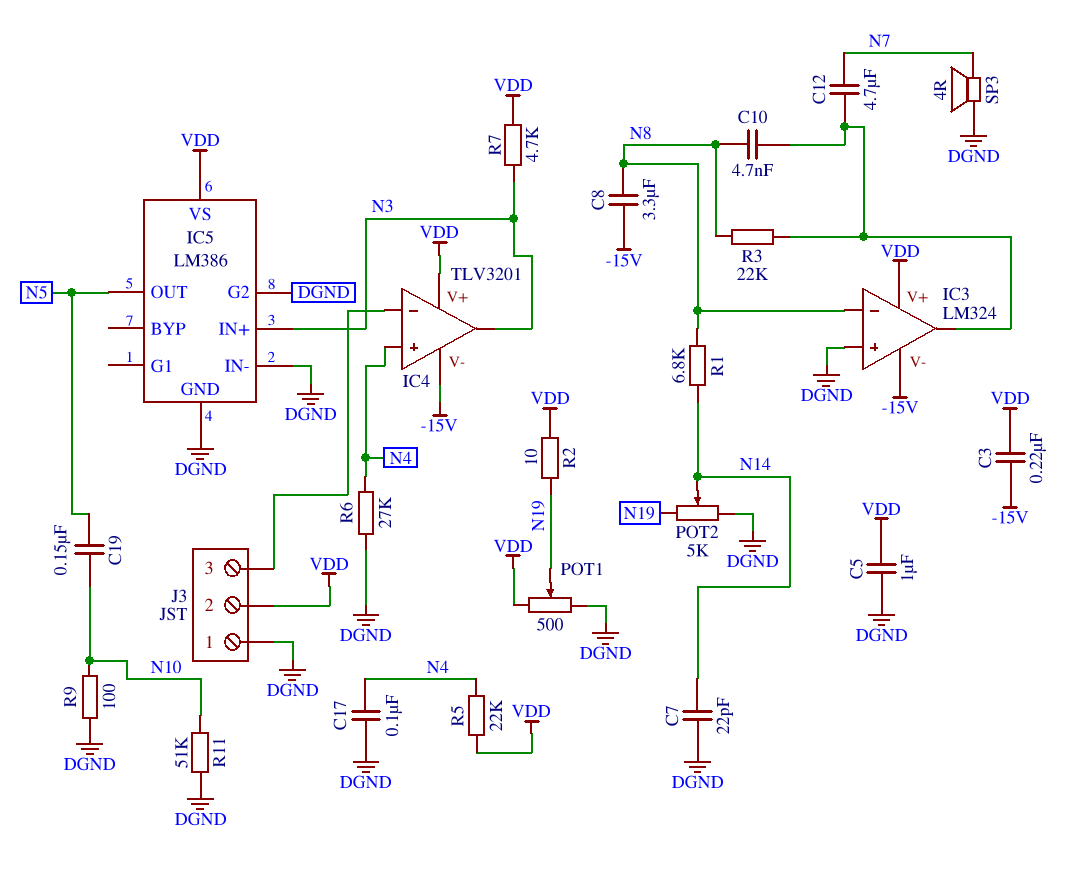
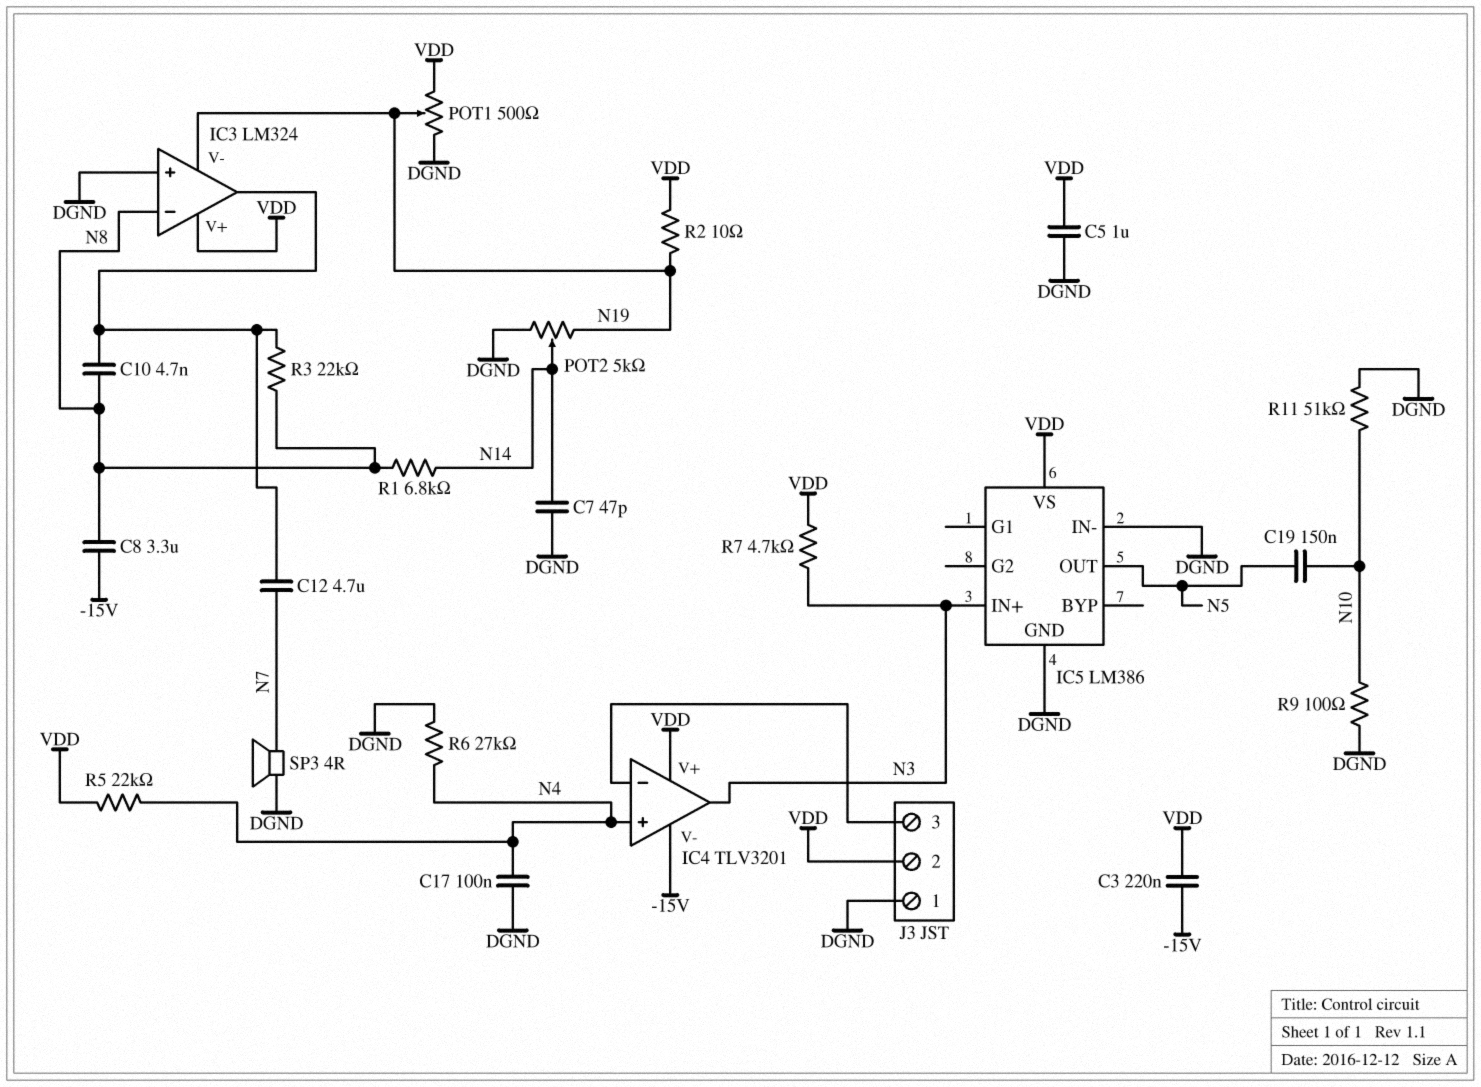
C7: 22pF (DGND, N14) -> 47pF (DGND, N14)
IC3 pin V-: -15V -> N19
IC5 pin G2: DGND -> none

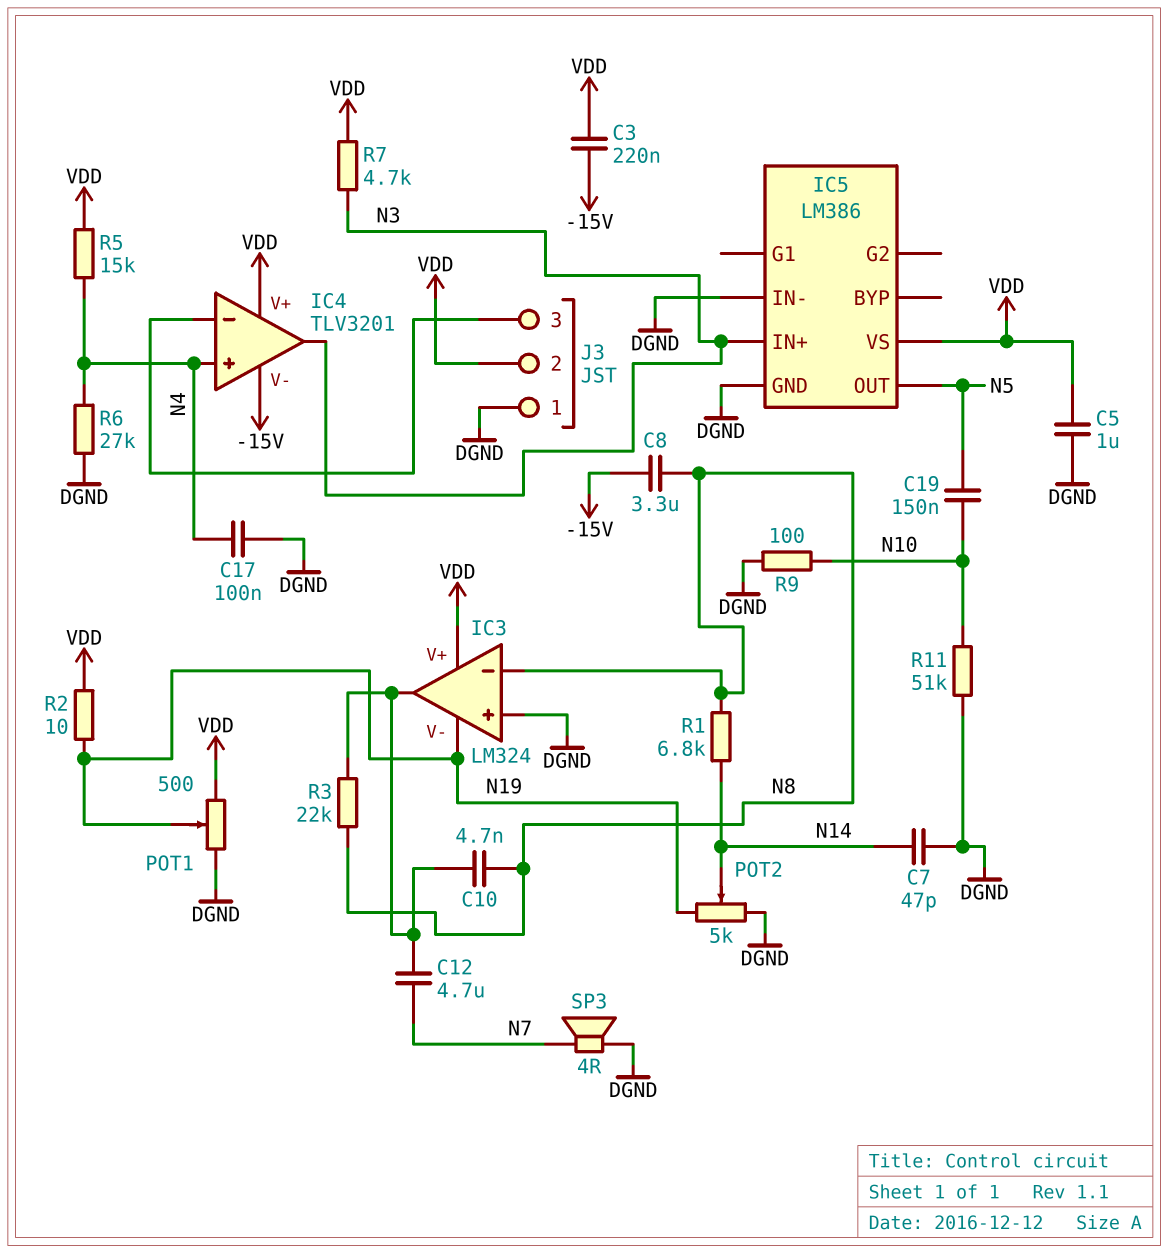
R5: 22k (N4, VDD) -> 15k (N4, VDD)

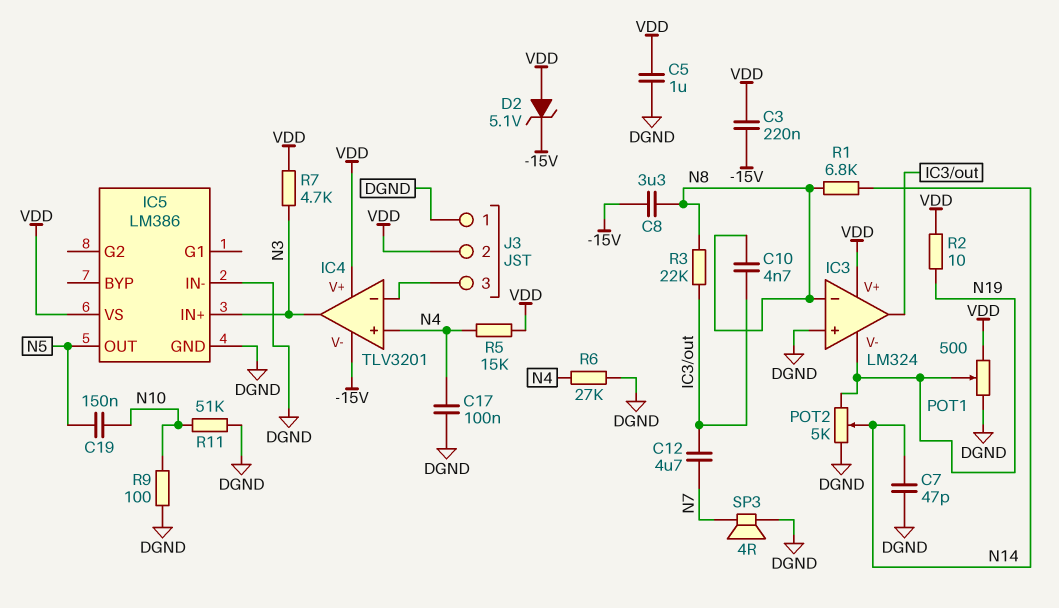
D2: none -> zener 5.1V (A VDD, K -15V)

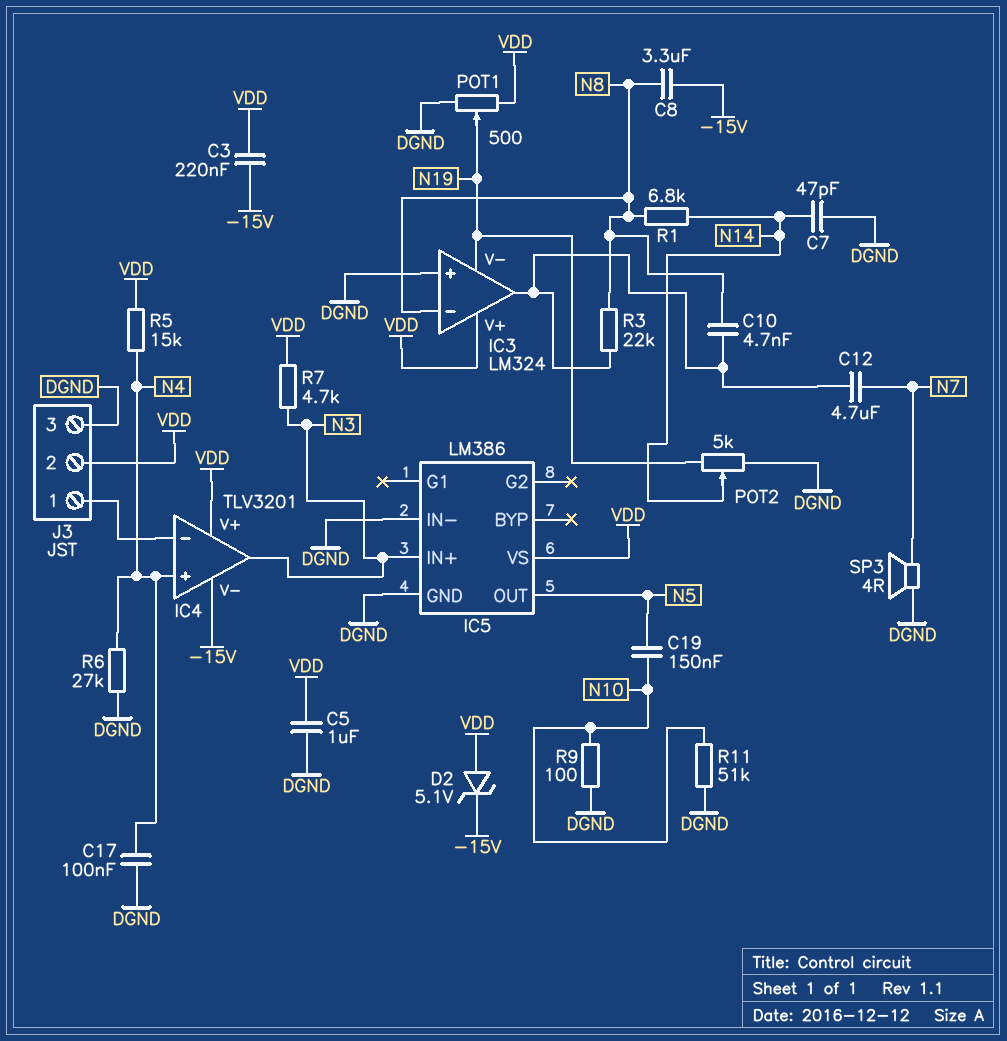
J3 pin 1: DGND -> IC4/in-
J3 pin 3: IC4/in- -> DGND
R2: 10 (N19, VDD) -> none

